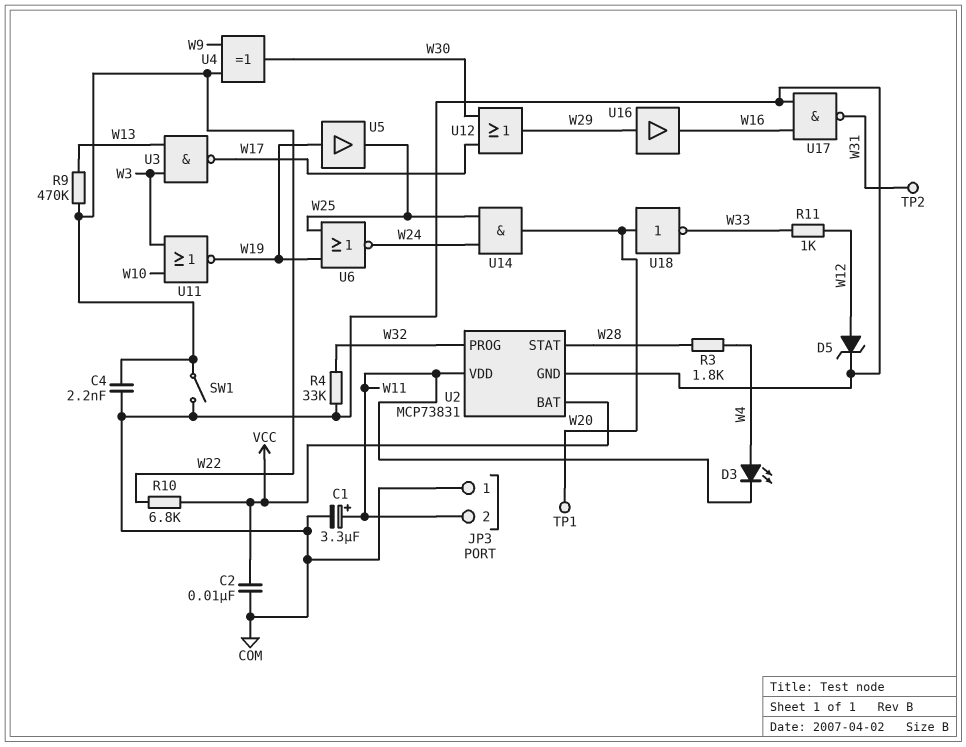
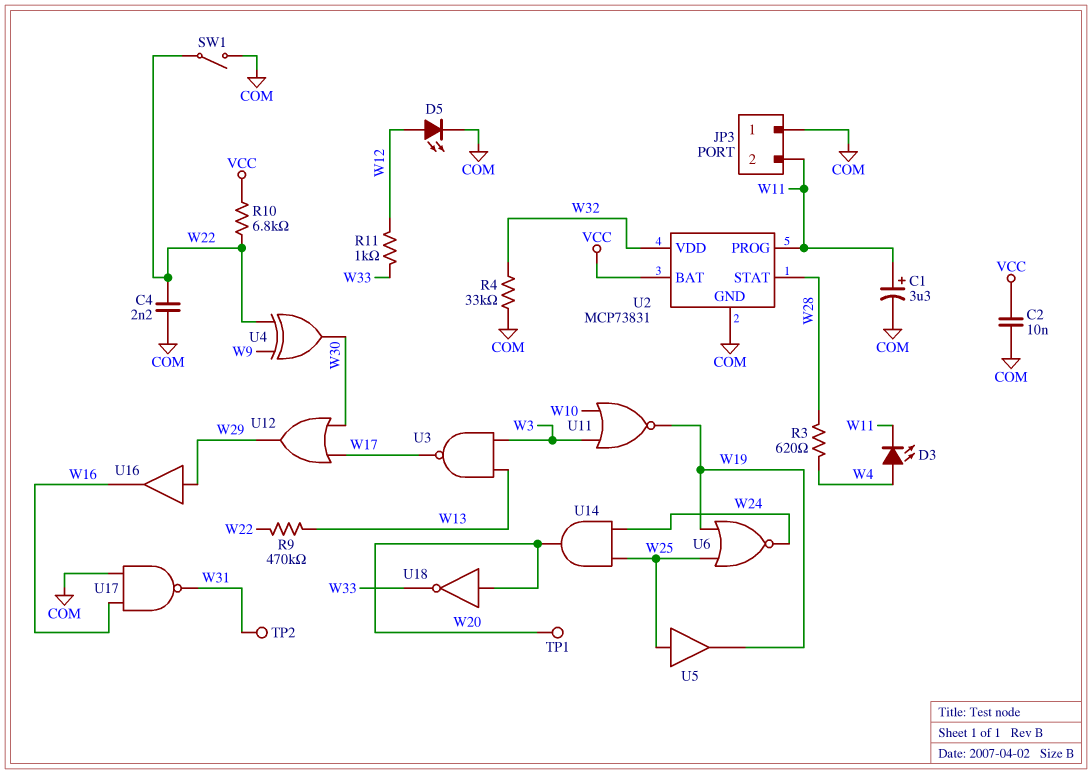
D5: zener (A W12, K COM) -> LED (A W12, K COM)
R3: 1.8k (W4, W28) -> 620 (W4, W28)
U2 pin PROG: W32 -> W11
U2 pin VDD: W11 -> W32
U5: buffer (in W19, out W25) -> buffer (in W25, out W19)

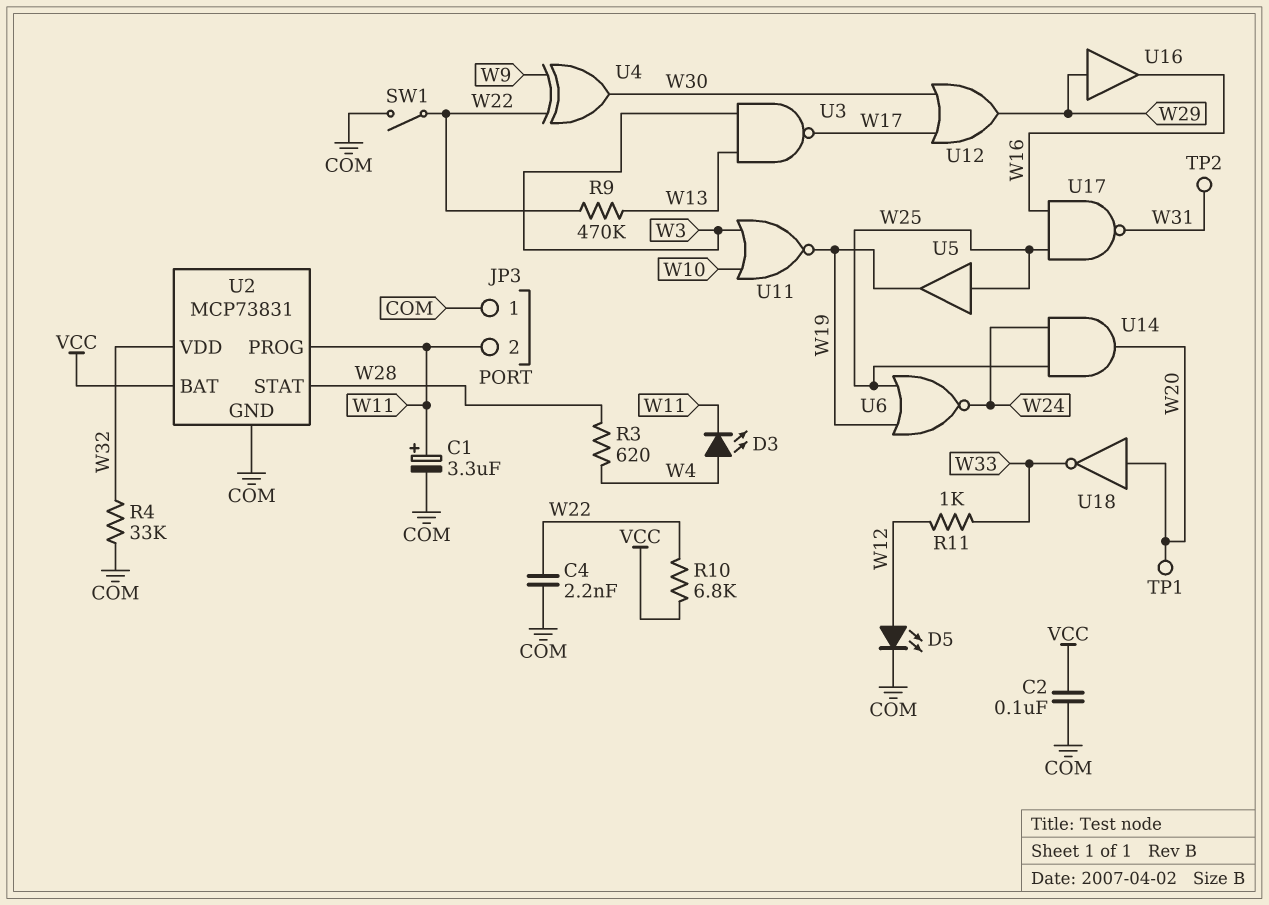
C2: 10nF (COM, VCC) -> 100nF (COM, VCC)
U17: NAND (in COM, in W16, out W31) -> NAND (in W16, in W25, out W31)

